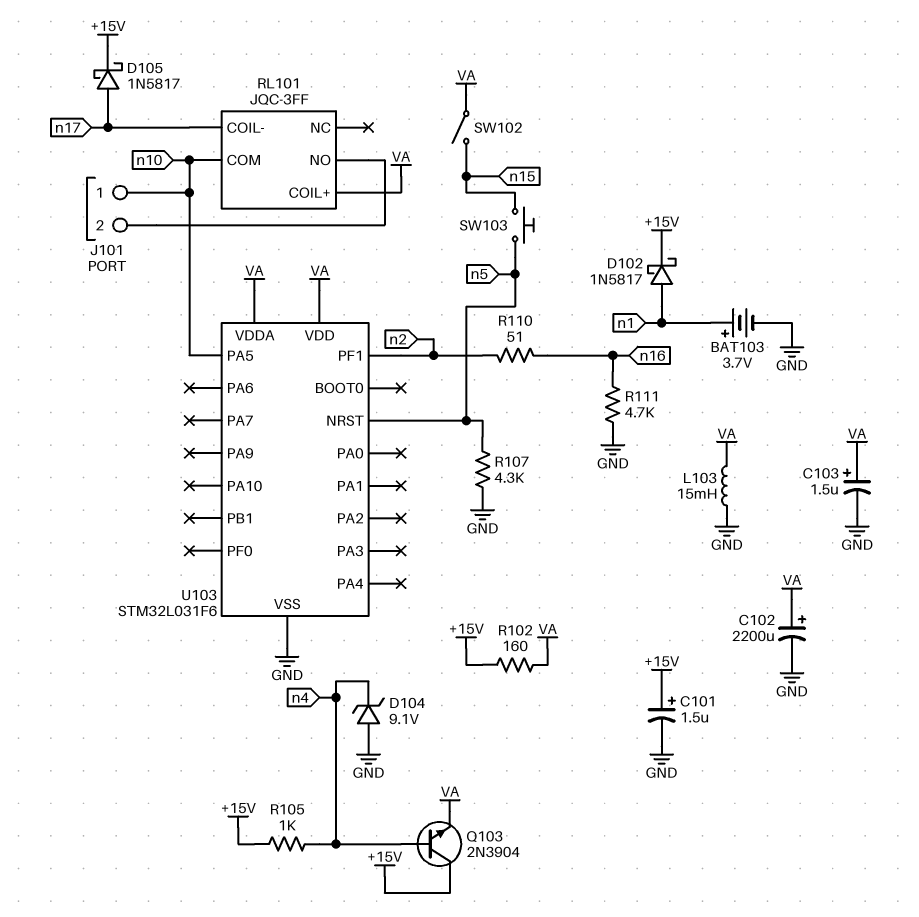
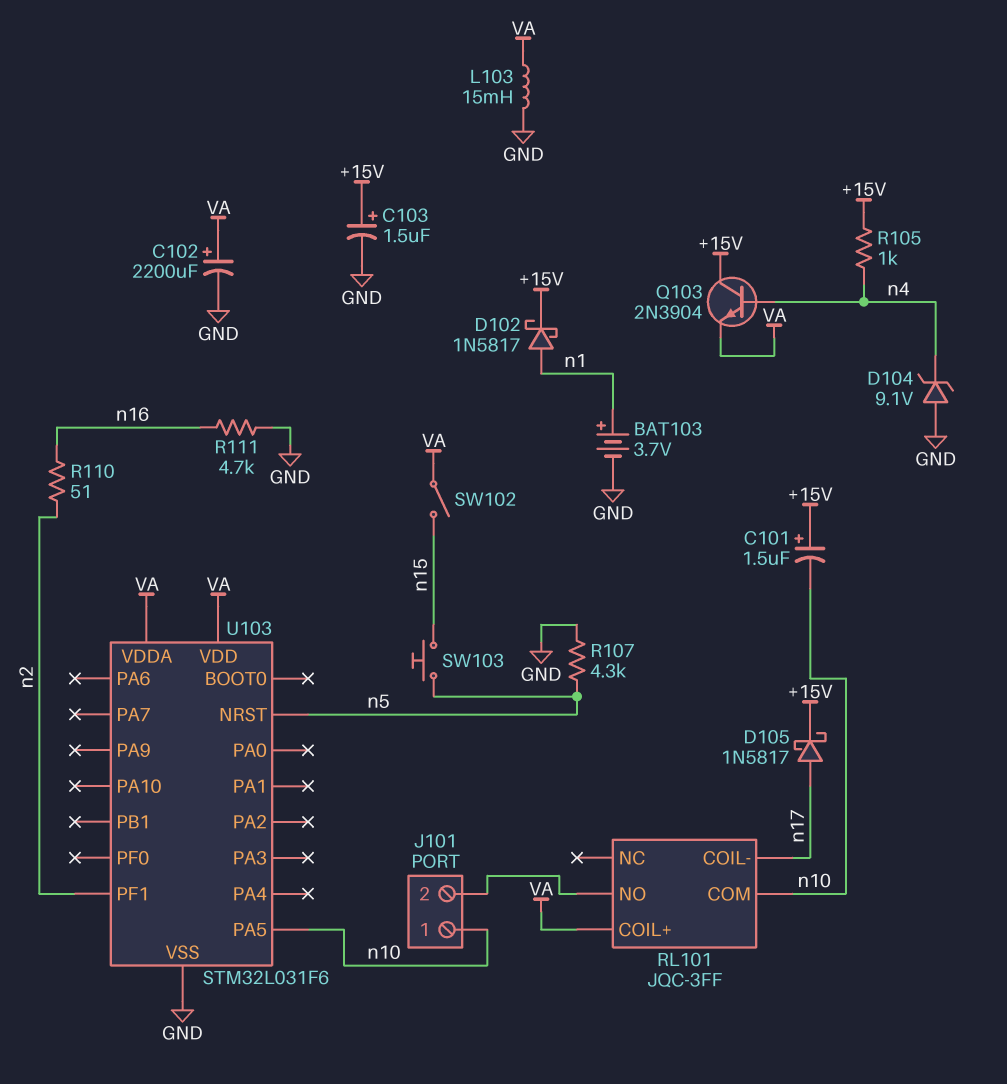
C101: 1.5uF (plus +15V, minus GND) -> 1.5uF (plus +15V, minus n10)
C103: 1.5uF (plus VA, minus GND) -> 1.5uF (plus +15V, minus GND)
R102: 160 (+15V, VA) -> none

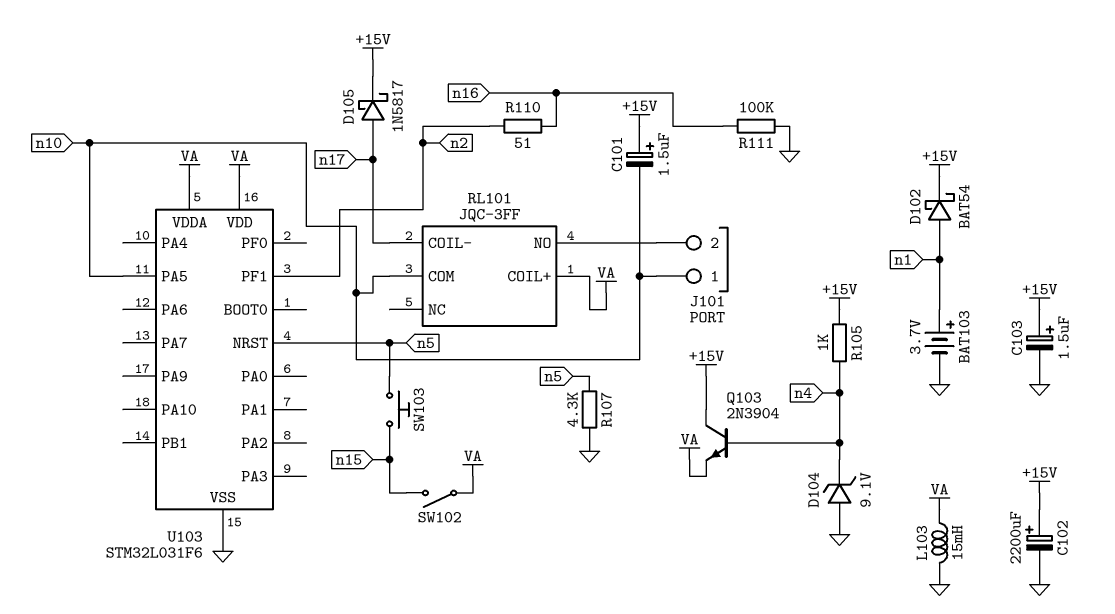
C102: 2200uF (plus VA, minus GND) -> 2200uF (plus +15V, minus GND)
D102: schottky 1N5817 (A n1, K +15V) -> schottky BAT54 (A n1, K +15V)
R111: 4.7k (GND, n16) -> 100k (GND, n16)

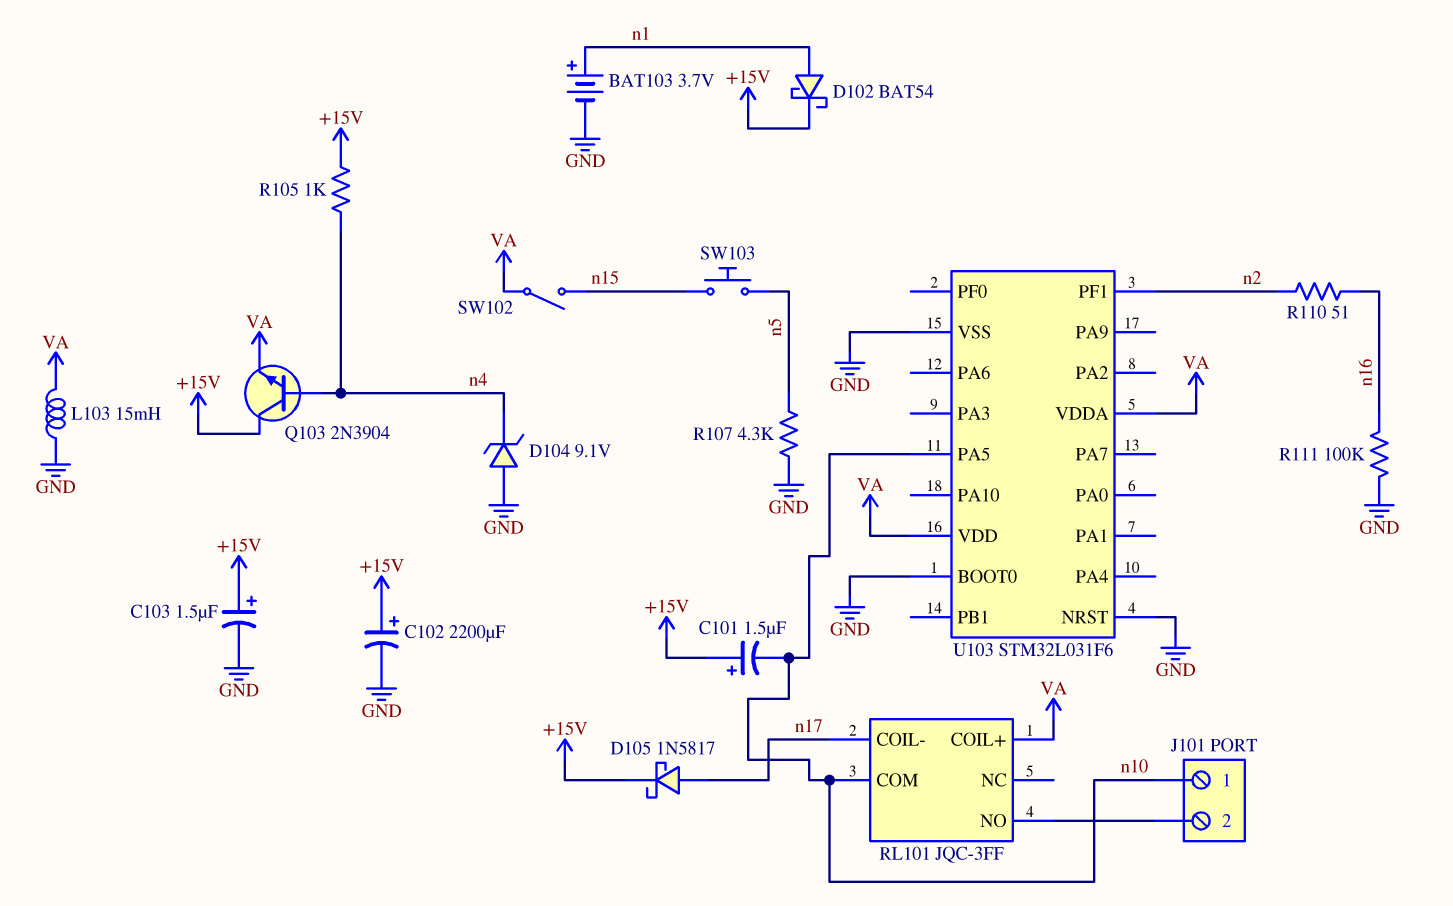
U103 pin BOOT0: none -> GND
U103 pin NRST: n5 -> GND

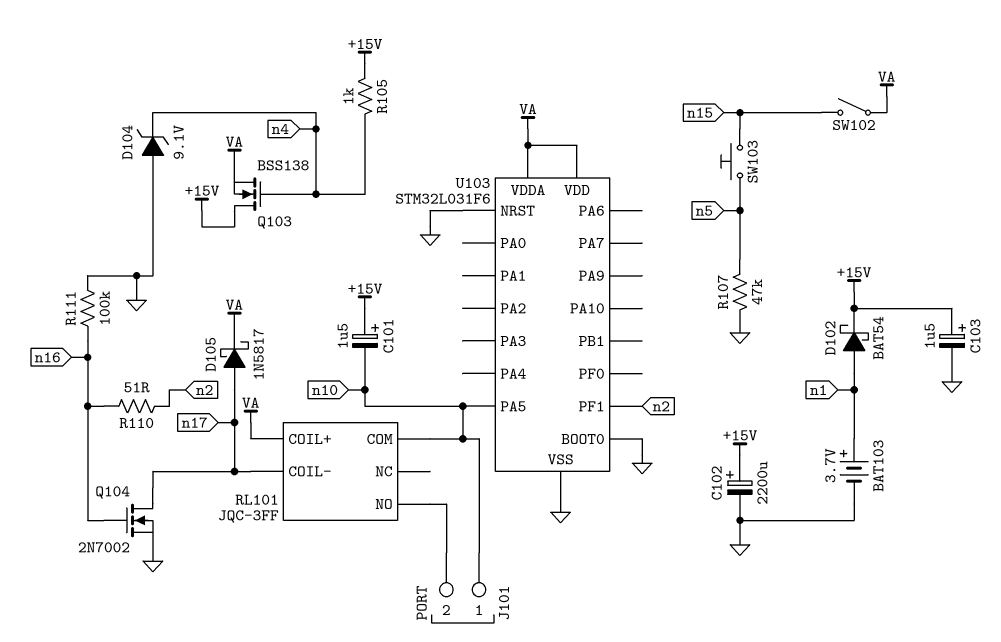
D105: schottky 1N5817 (A n17, K +15V) -> schottky 1N5817 (A n17, K VA)
L103: 15mH (GND, VA) -> none
Q103: NPN 2N3904 (B n4, C +15V, E VA) -> NMOS BSS138 (G n4, D +15V, S VA)
Q104: none -> NMOS 2N7002 (G n16, D n17, S GND)
R107: 4.3k (GND, n5) -> 47k (GND, n5)

